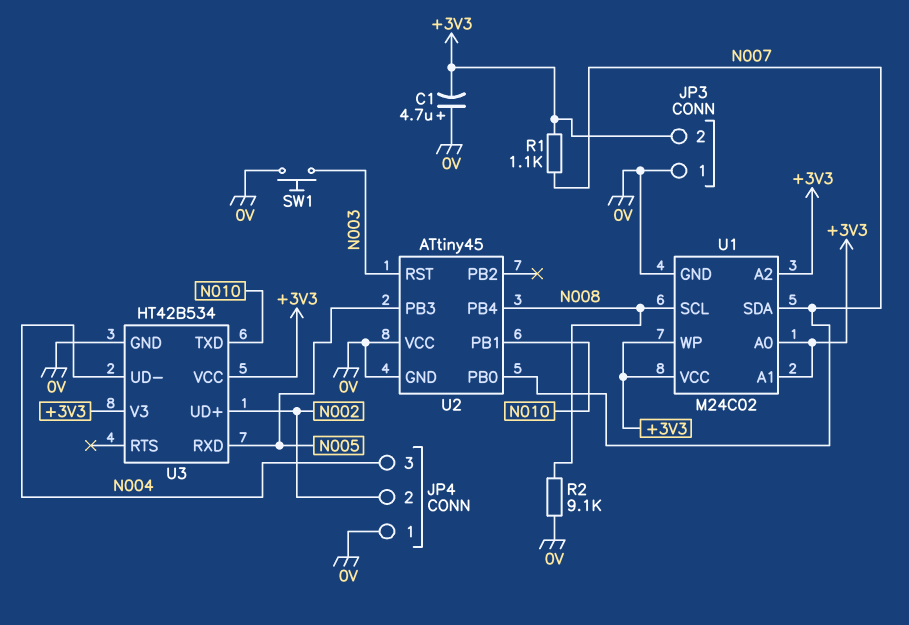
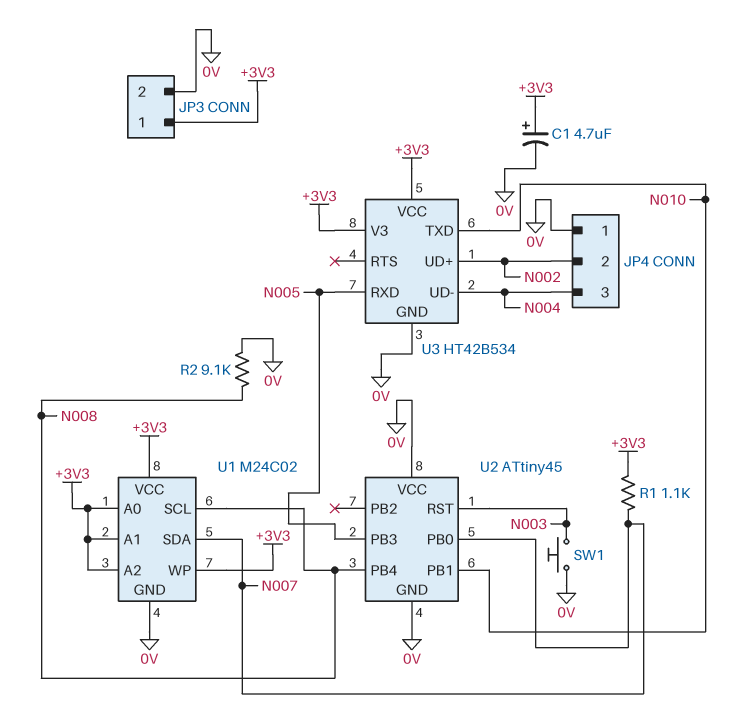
C1: 4.7uF (plus 0V, minus +3V3) -> 4.7uF (plus +3V3, minus 0V)
JP3 pin 1: 0V -> +3V3
JP3 pin 2: +3V3 -> 0V

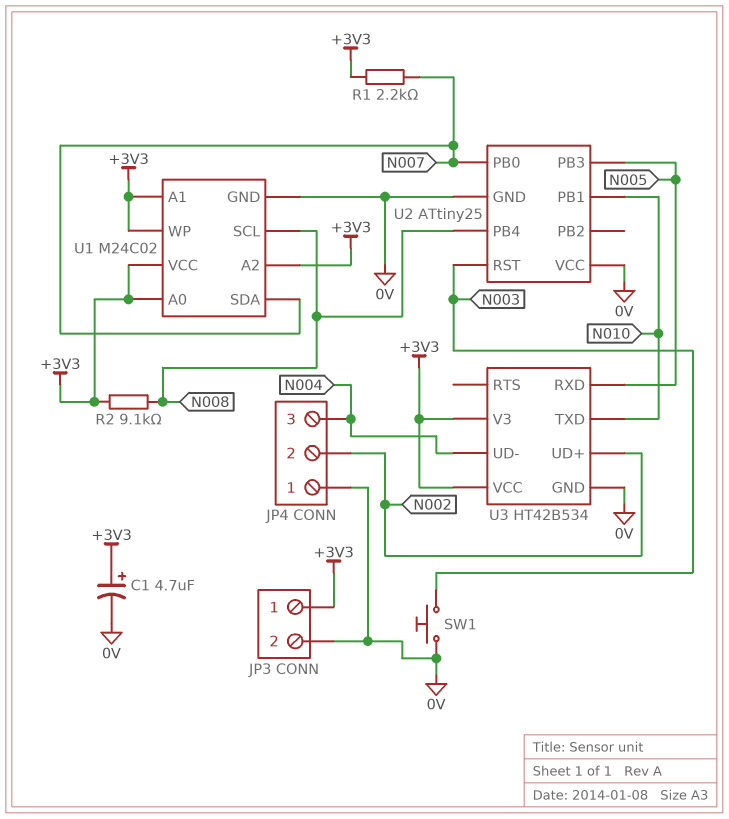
R1: 1.1k (+3V3, N007) -> 2.2k (+3V3, N007)
R2: 9.1k (0V, N008) -> 9.1k (+3V3, N008)
U2: ATtiny45 -> ATtiny25

